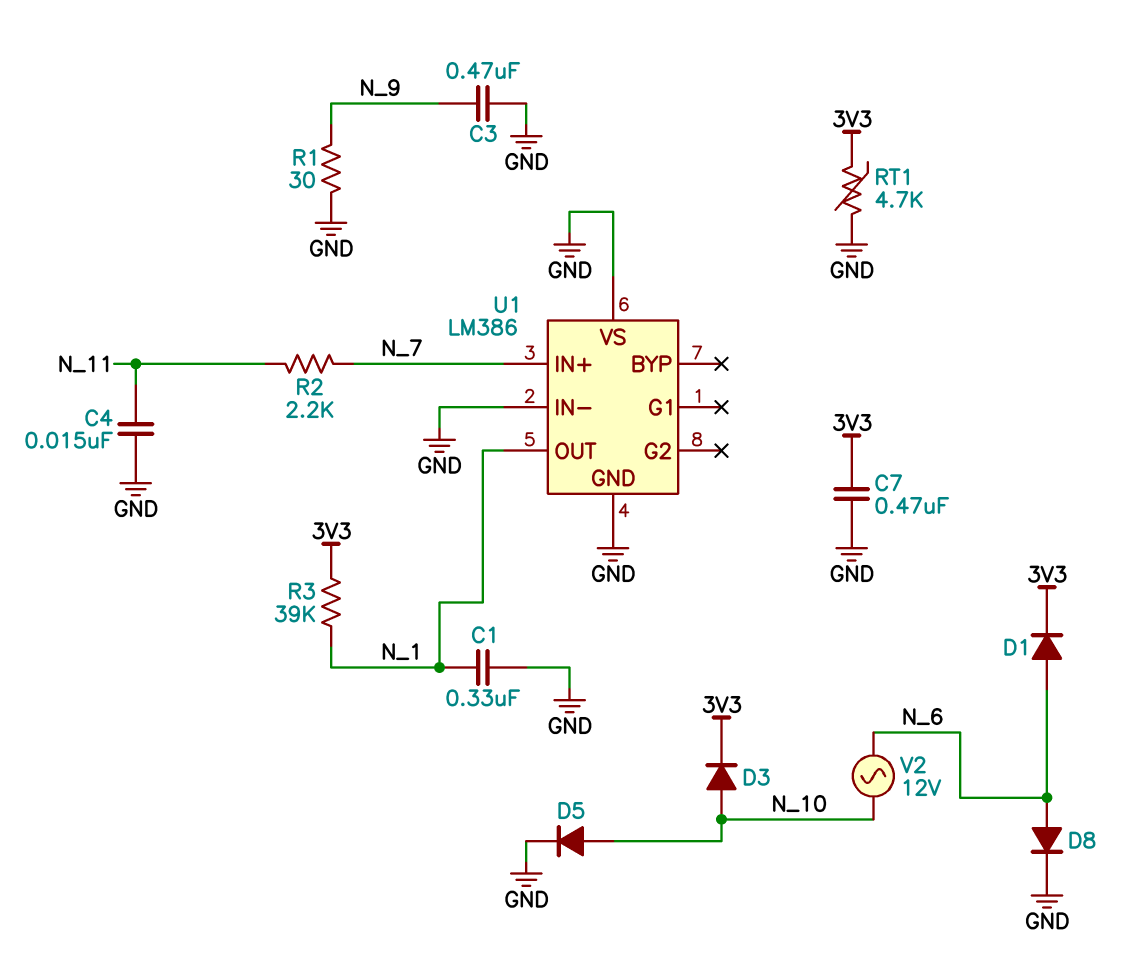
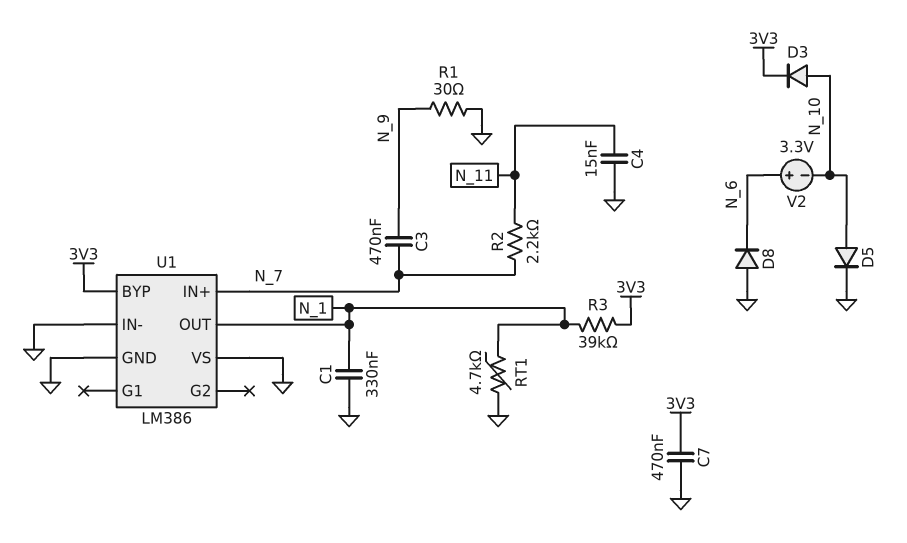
C3: 470nF (GND, N_9) -> 470nF (N_7, N_9)
D1: diode (A N_6, K 3V3) -> none
D8: diode (A N_6, K GND) -> diode (A GND, K N_6)
RT1: 4.7k (3V3, GND) -> 4.7k (GND, N_1)
U1 pin BYP: none -> 3V3
V2: AC 12V (N_6, N_10) -> 3.3V (plus N_6, minus N_10)

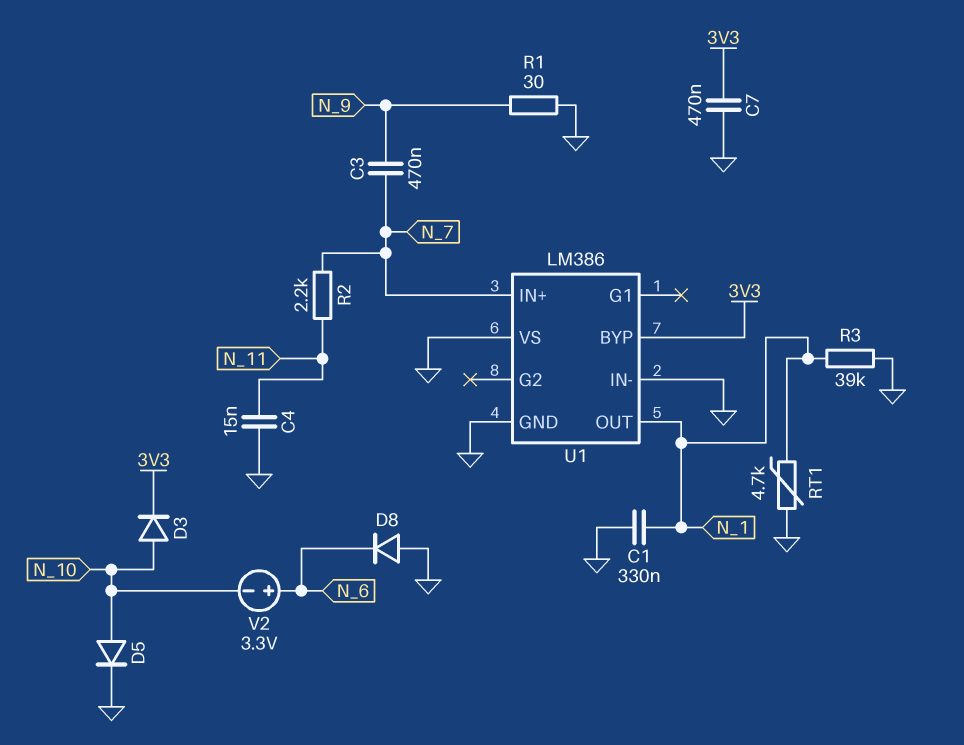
R3: 39k (3V3, N_1) -> 39k (GND, N_1)

